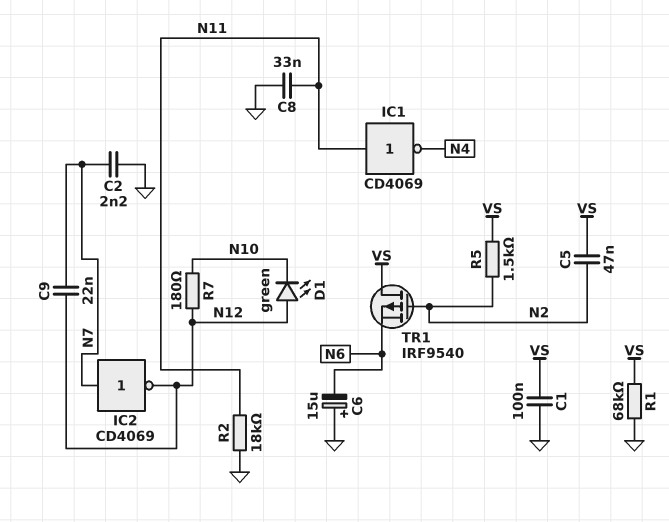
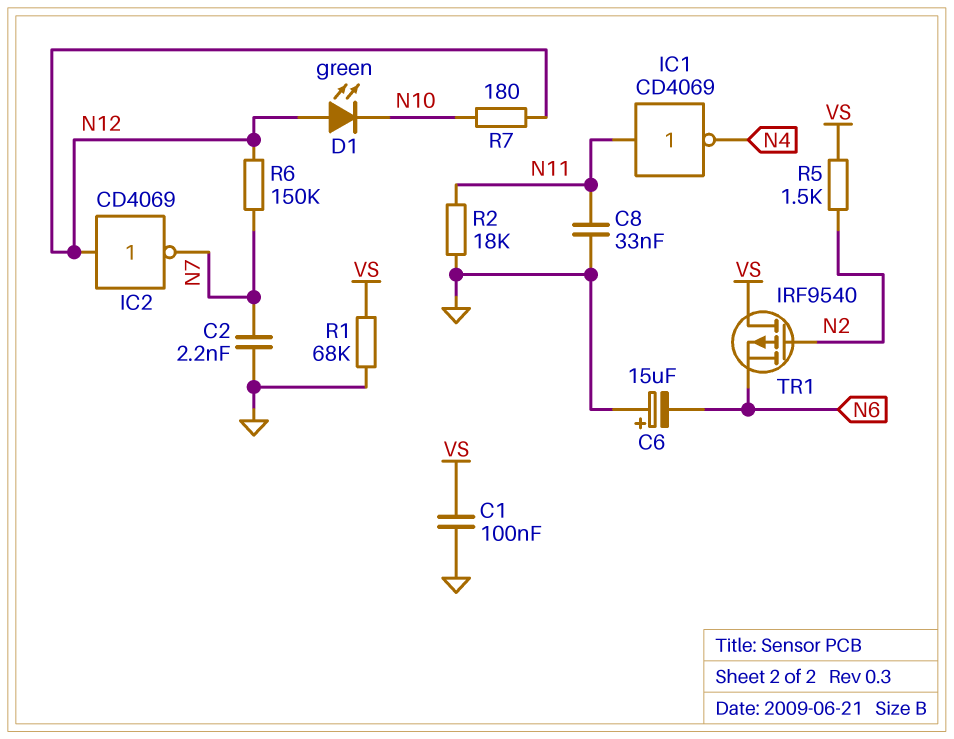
C5: 47nF (N2, VS) -> none
C9: 22nF (N7, N12) -> none
IC2: NOT CD4069 (in N7, out N12) -> NOT CD4069 (in N12, out N7)
R6: none -> 150k (N7, N12)

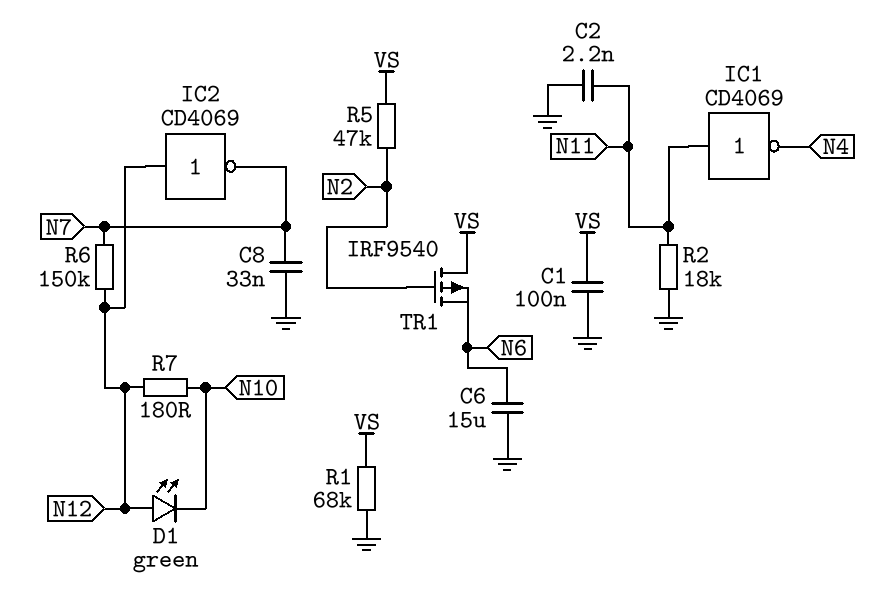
C2: 2.2nF (GND, N7) -> 2.2nF (GND, N11)
C6: 15uF (plus GND, minus N6) -> 15uF (GND, N6)
C8: 33nF (GND, N11) -> 33nF (GND, N7)
R5: 1.5k (N2, VS) -> 47k (N2, VS)

